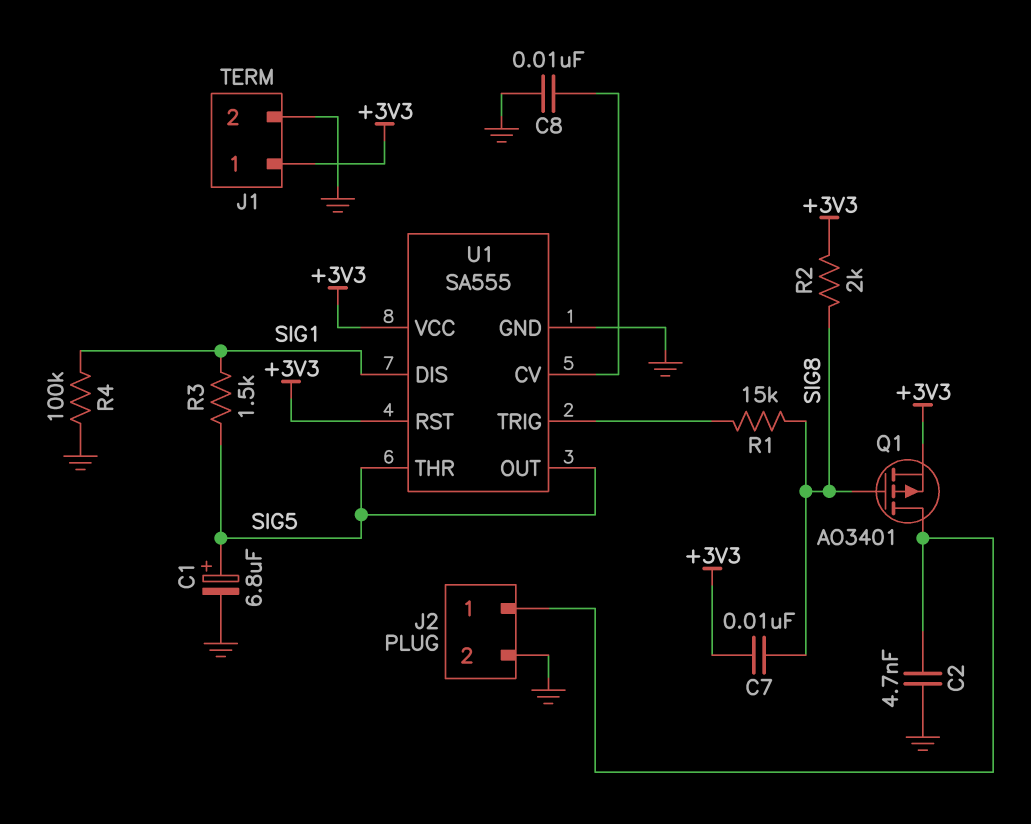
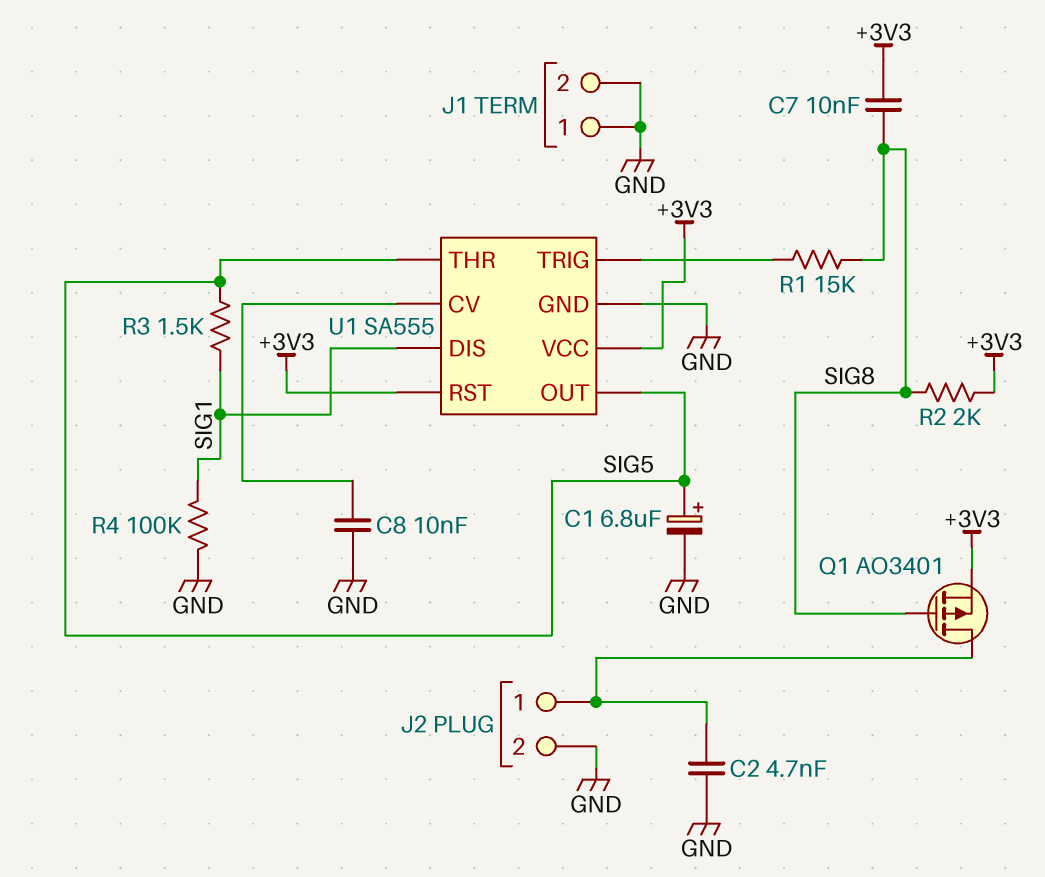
J1 pin 1: +3V3 -> GND

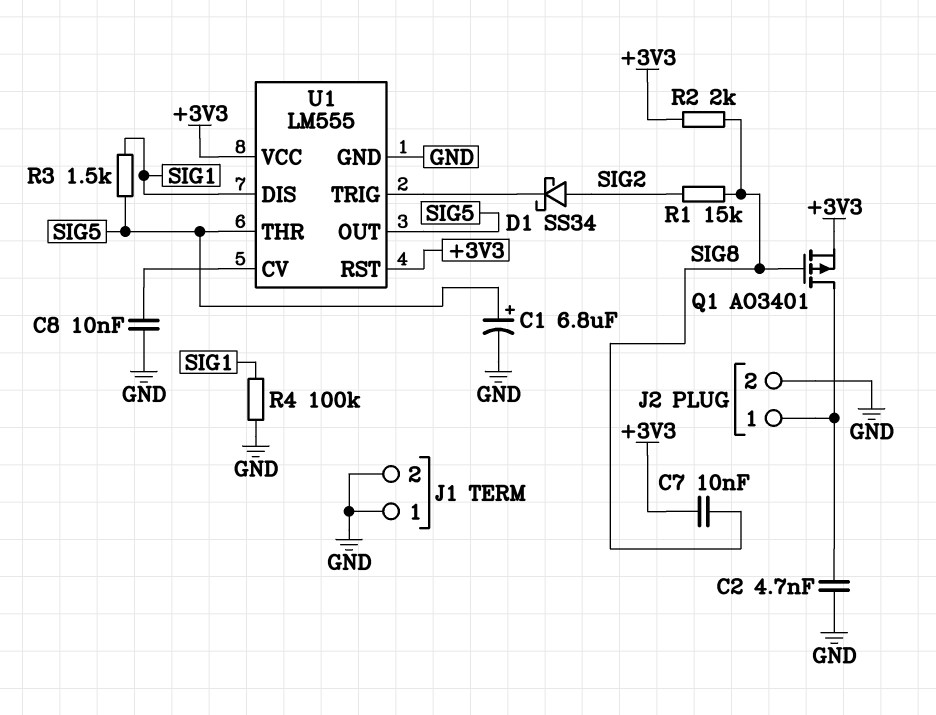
D1: none -> schottky SS34 (A SIG2, K U1/TRIG)
R1: 15k (SIG8, U1/TRIG) -> 15k (SIG2, SIG8)
U1: SA555 -> LM555

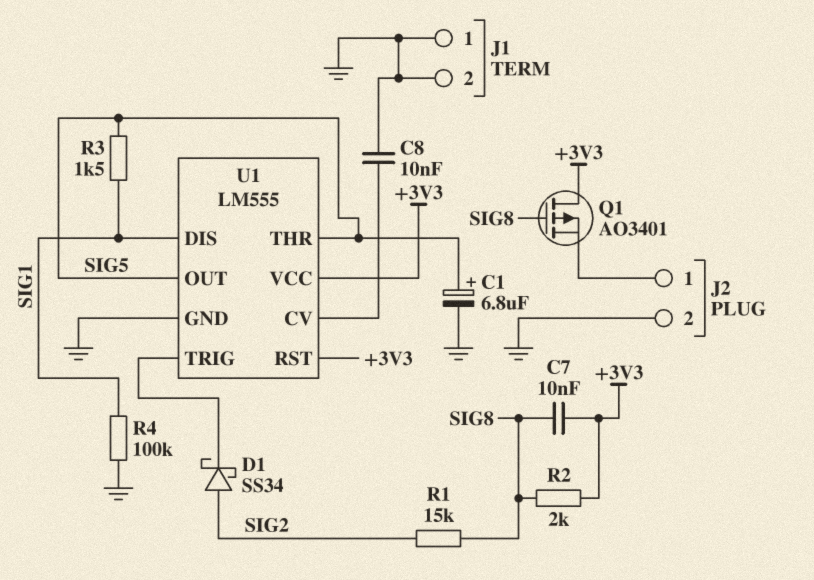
C2: 4.7nF (GND, J2/1) -> none
Q1: PMOS AO3401 (G SIG8, D J2/1, S +3V3) -> PMOS AO3401 (G SIG8, D +3V3, S J2/1)

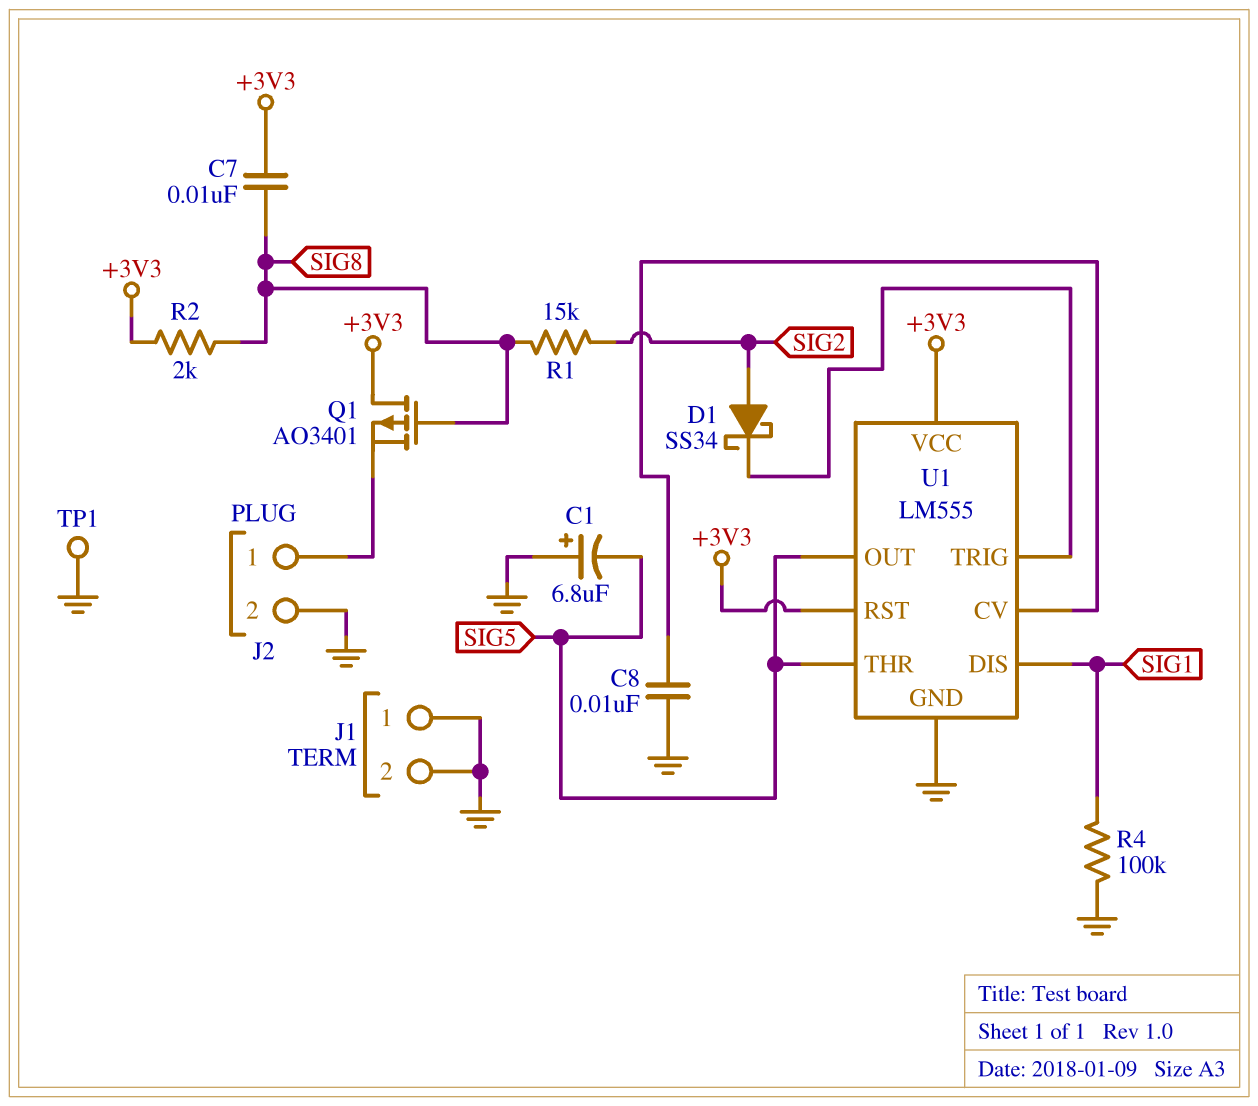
C1: 6.8uF (plus SIG5, minus GND) -> 6.8uF (plus GND, minus SIG5)
R3: 1.5k (SIG1, SIG5) -> none
TP1: none -> test point (GND)

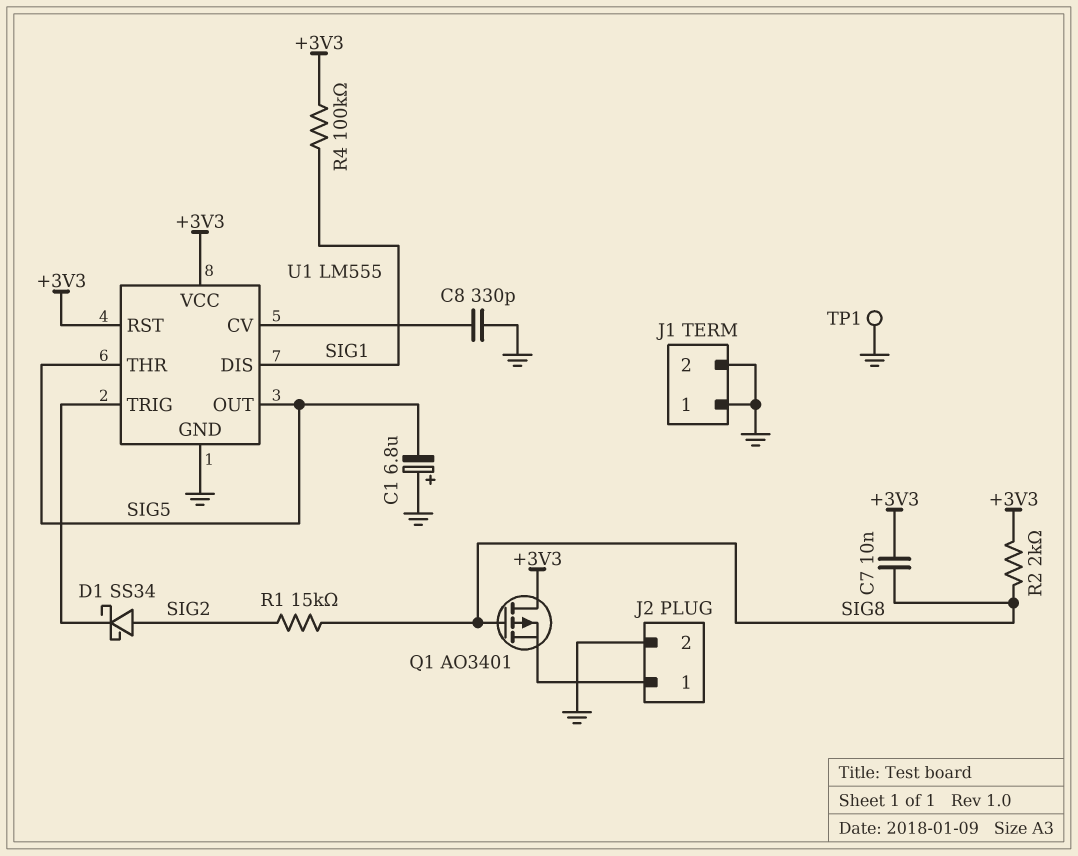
C8: 10nF (GND, U1/CV) -> 330pF (GND, U1/CV)
R4: 100k (GND, SIG1) -> 100k (+3V3, SIG1)

